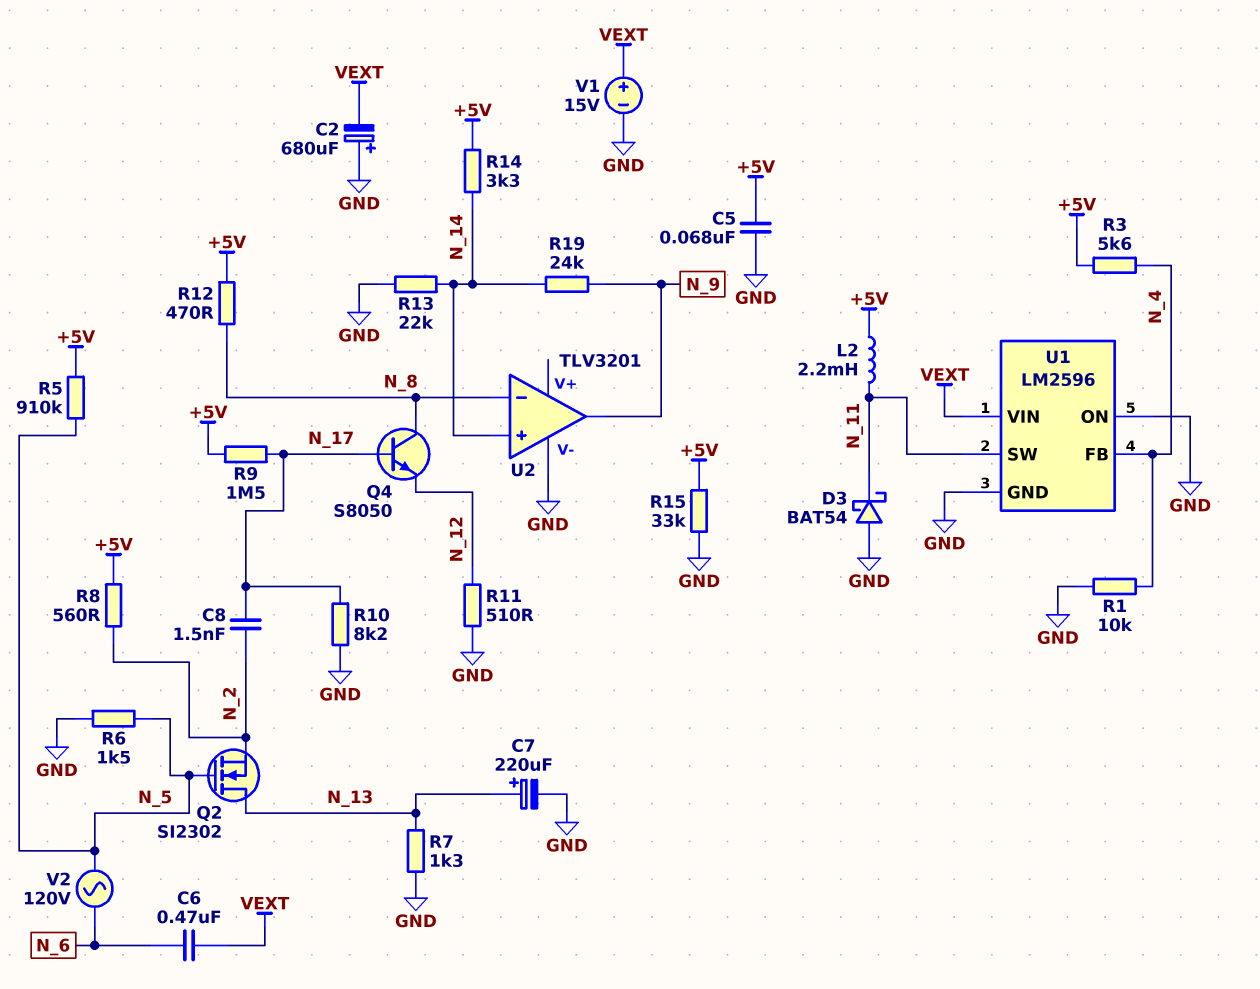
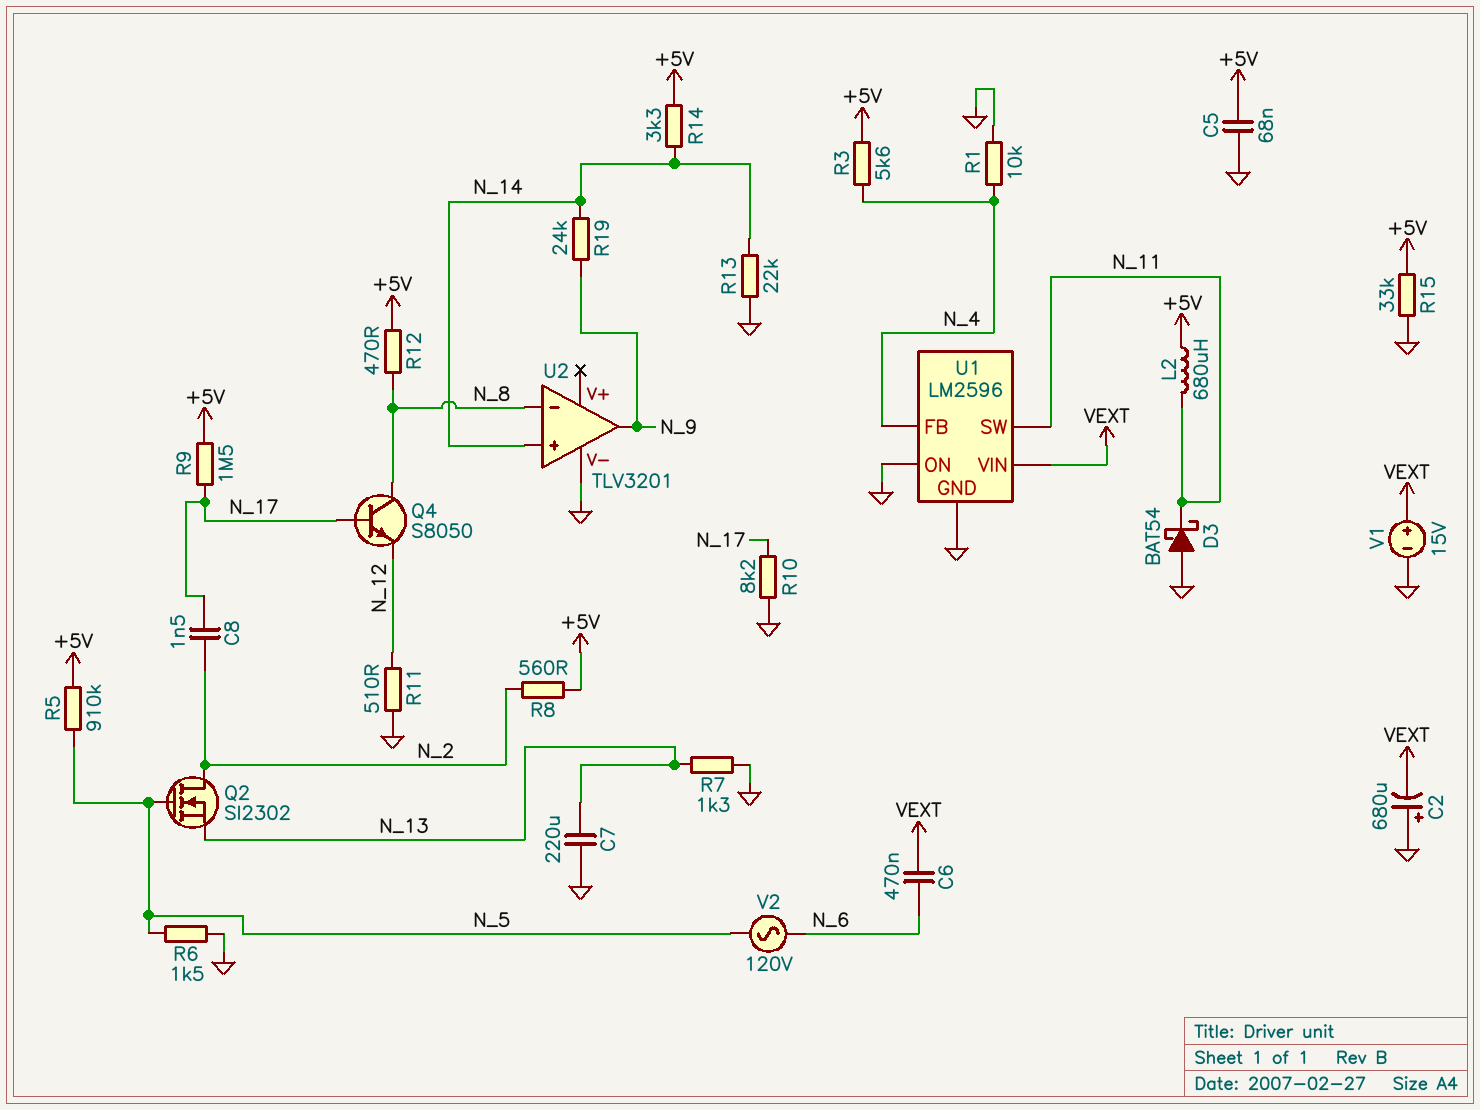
C7: 220uF (plus N_13, minus GND) -> 220uF (GND, N_13)
L2: 2.2mH (+5V, N_11) -> 680uH (+5V, N_11)
Q2: NMOS SI2302 (G N_5, D N_13, S N_2) -> NMOS SI2302 (G N_5, D N_2, S N_13)

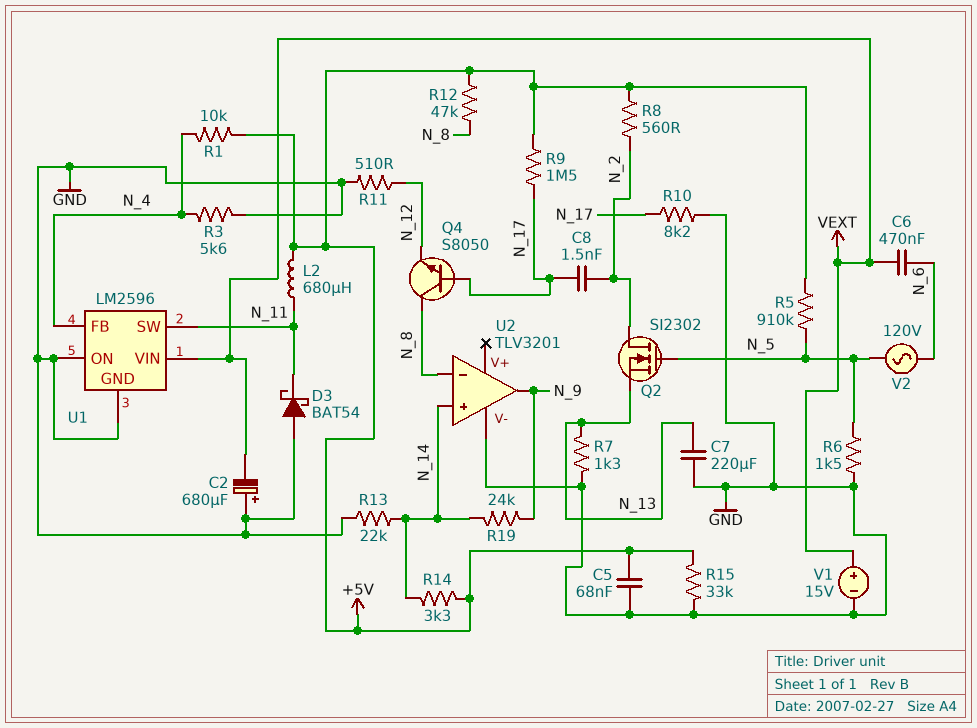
R1: 10k (GND, N_4) -> 10k (+5V, N_4)
R3: 5.6k (+5V, N_4) -> 5.6k (GND, N_4)
R12: 470 (+5V, N_8) -> 47k (+5V, N_8)

